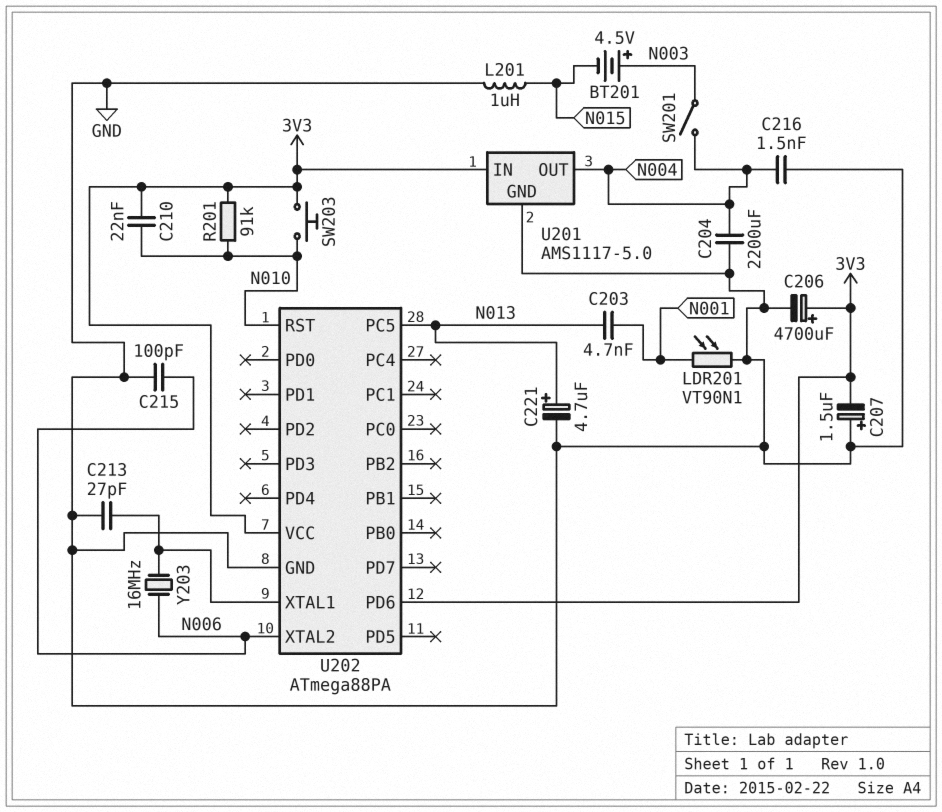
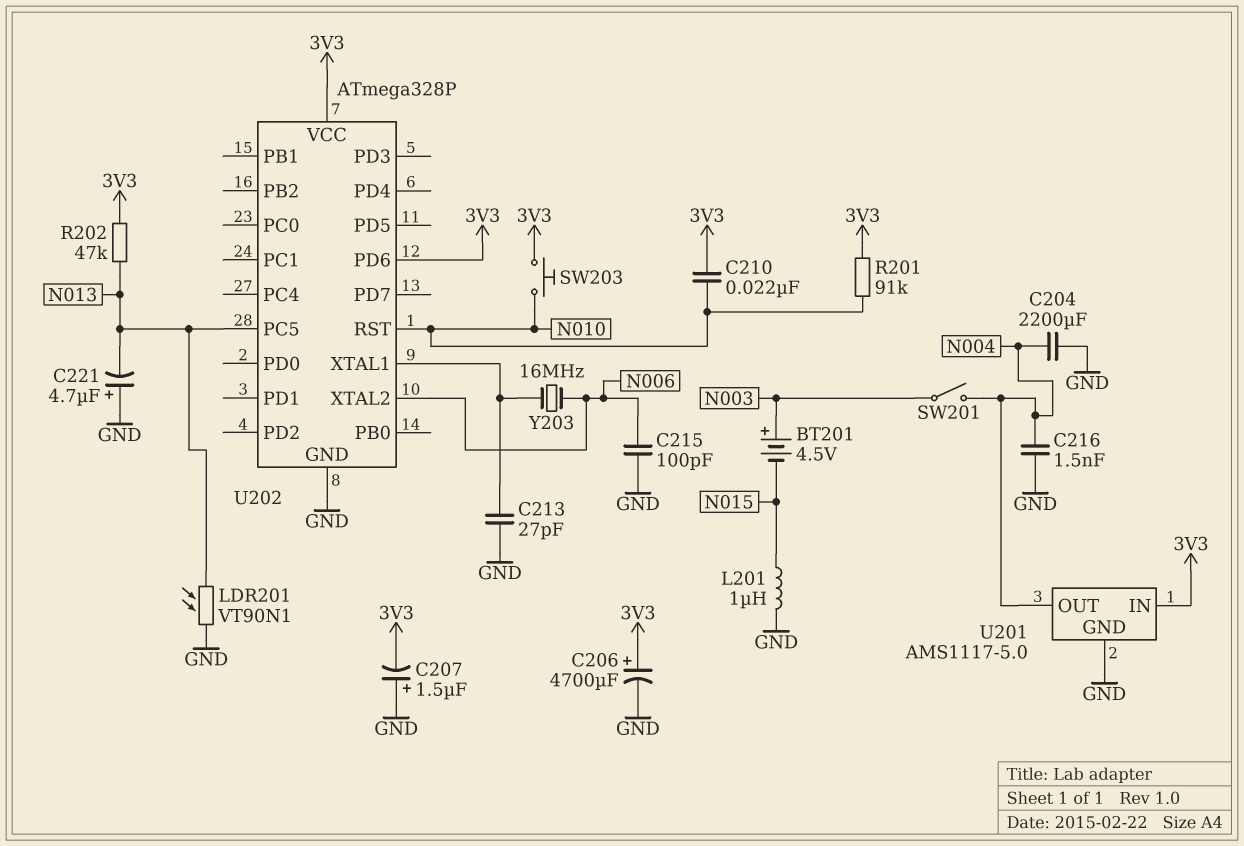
C203: 4.7nF (N001, N013) -> none
C221: 4.7uF (plus N013, minus GND) -> 4.7uF (plus GND, minus N013)
LDR201: VT90N1 (GND, N001) -> VT90N1 (GND, N013)
R202: none -> 47k (3V3, N013)
U202: ATmega88PA -> ATmega328P

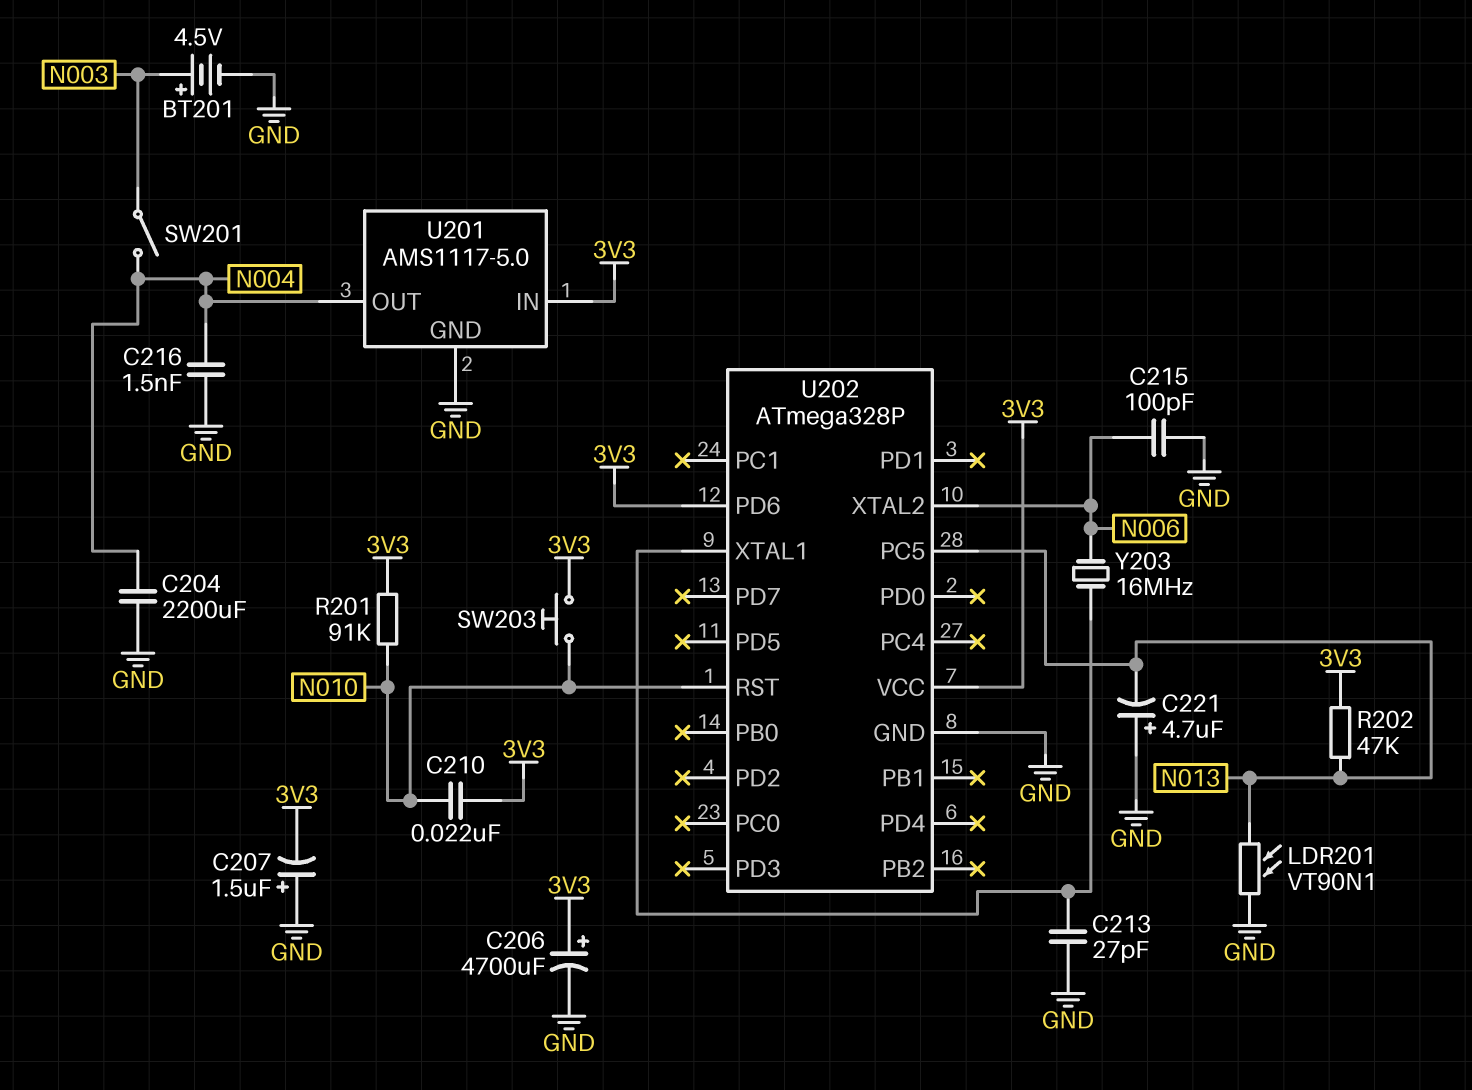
BT201: 4.5V (plus N003, minus N015) -> 4.5V (plus N003, minus GND)
L201: 1uH (GND, N015) -> none

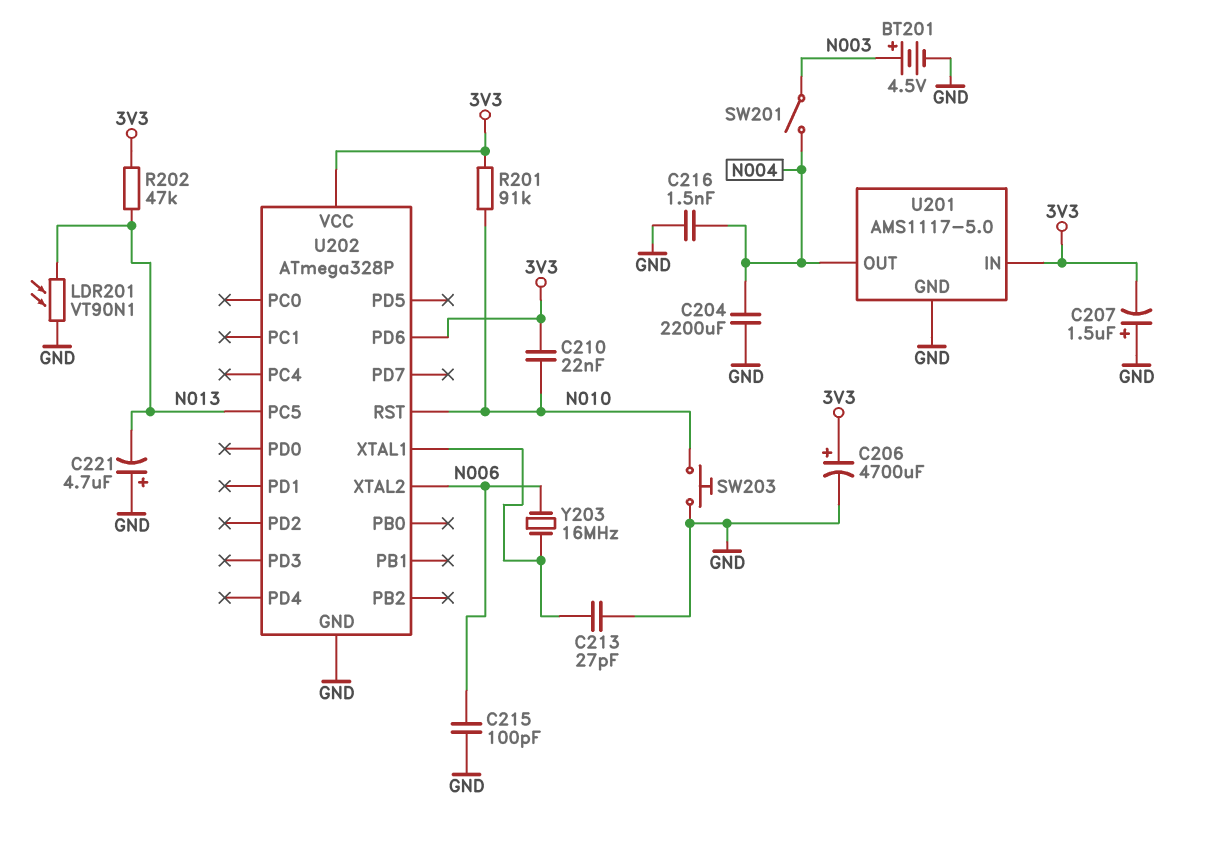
SW203: button (3V3, N010) -> button (GND, N010)

